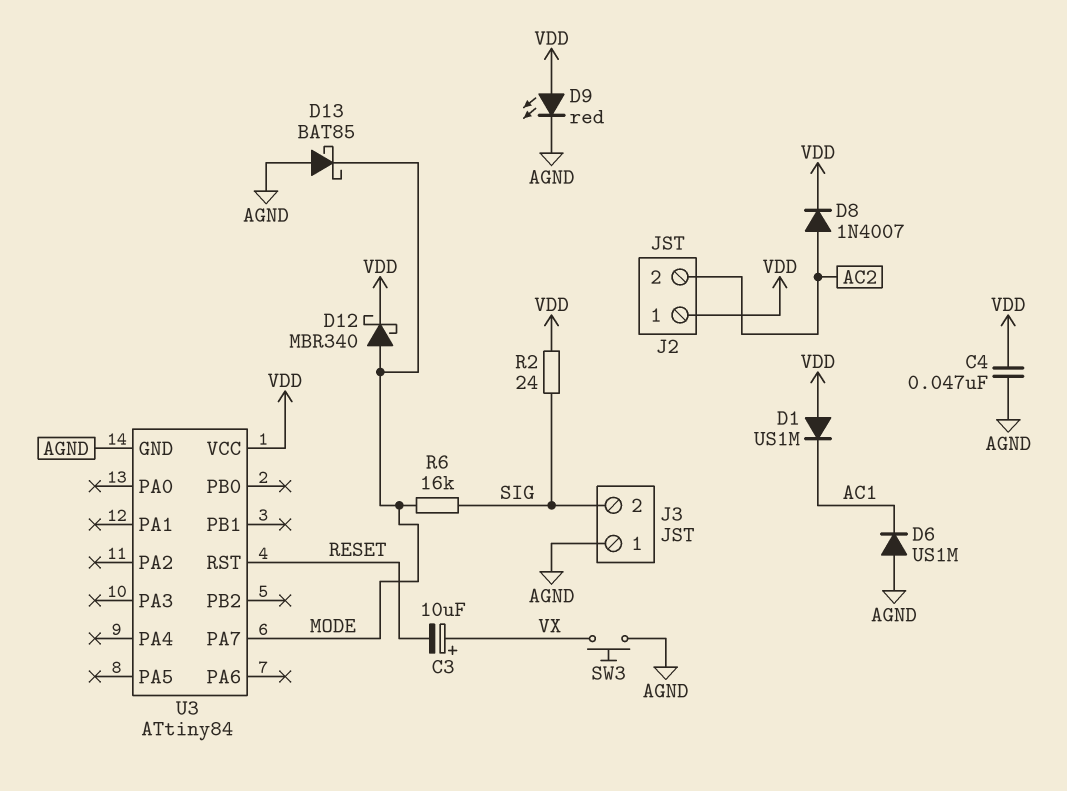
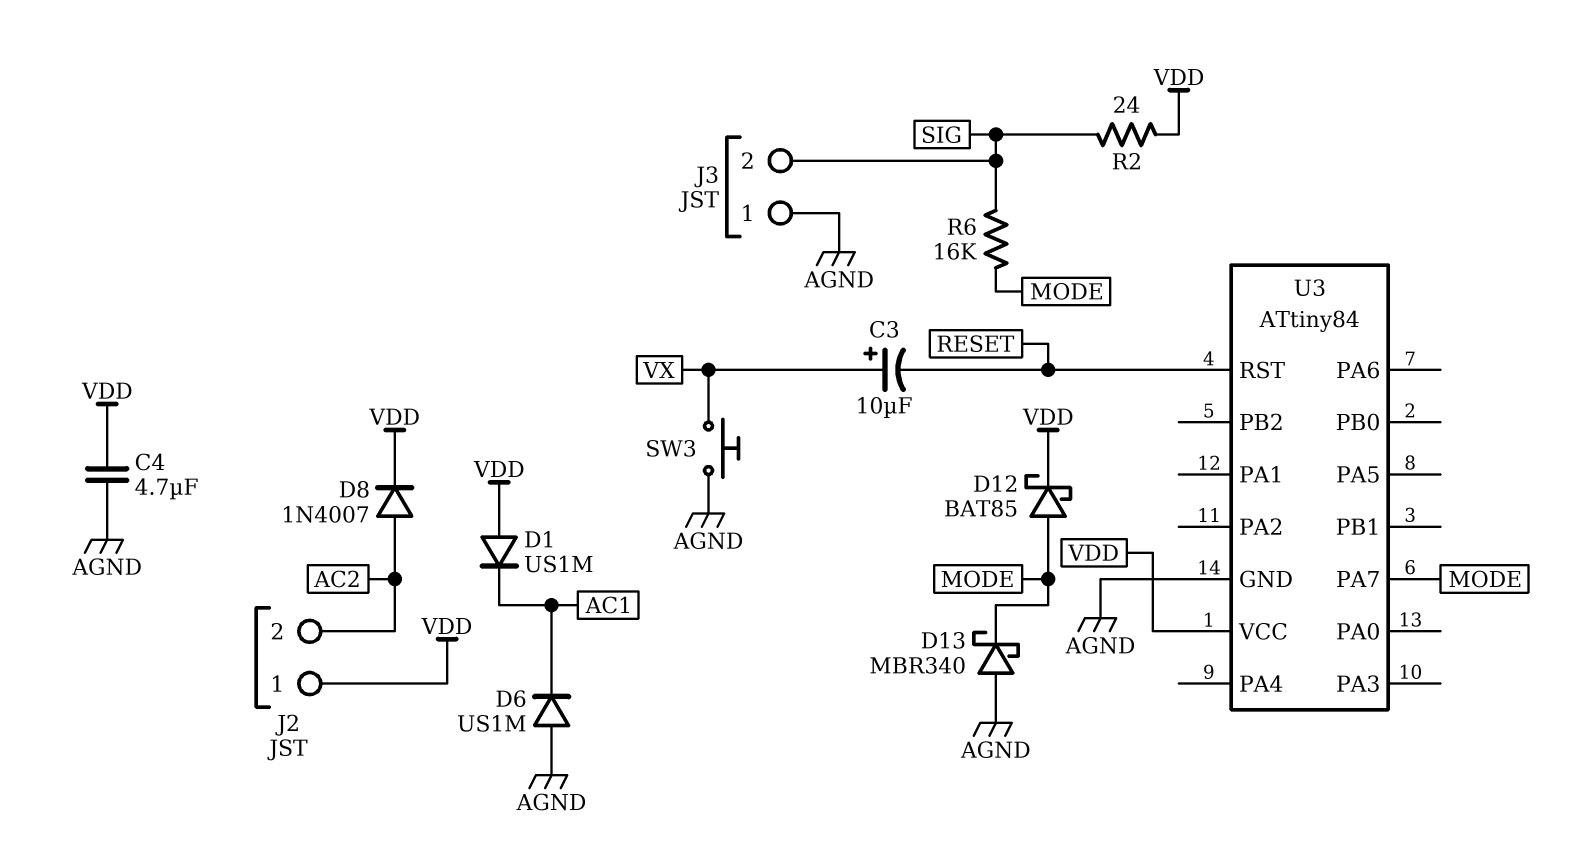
C4: 47nF (AGND, VDD) -> 4.7uF (AGND, VDD)
D9: LED red (A VDD, K AGND) -> none
D12: schottky MBR340 (A MODE, K VDD) -> schottky BAT85 (A MODE, K VDD)
D13: schottky BAT85 (A AGND, K MODE) -> schottky MBR340 (A AGND, K MODE)

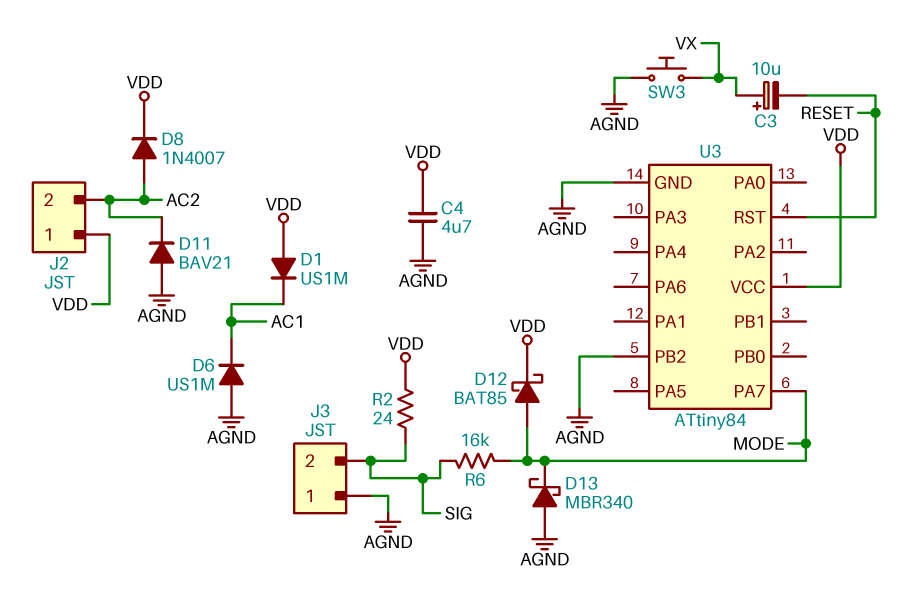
D11: none -> diode BAV21 (A AGND, K AC2)
U3 pin PB2: none -> AGND

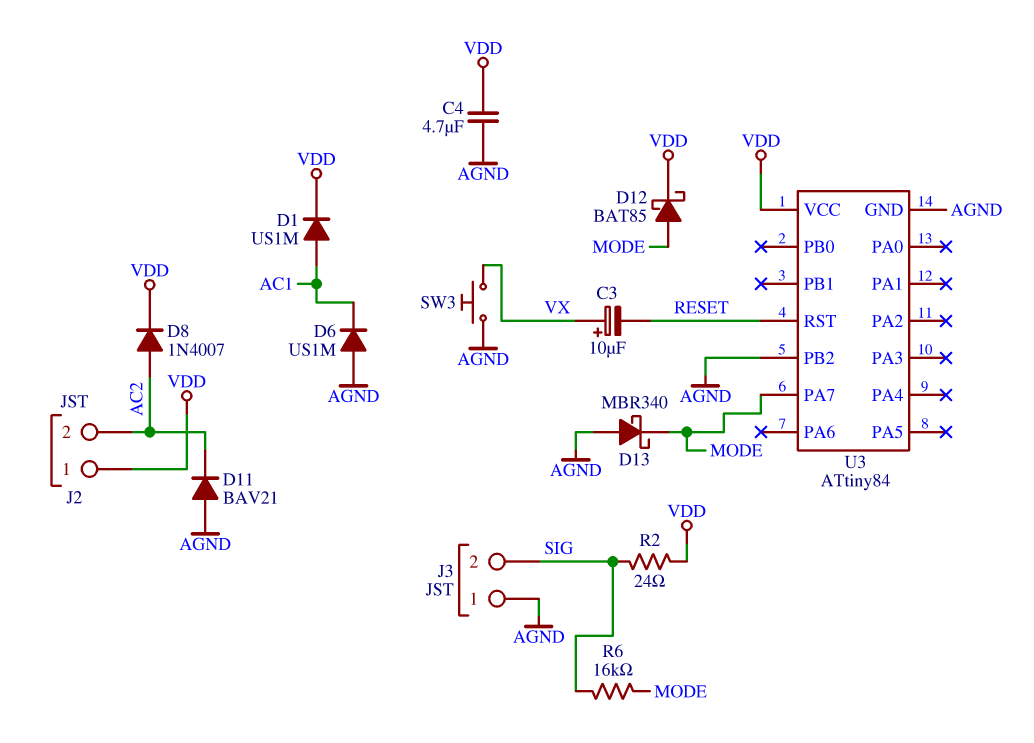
D1: diode US1M (A VDD, K AC1) -> diode US1M (A AC1, K VDD)

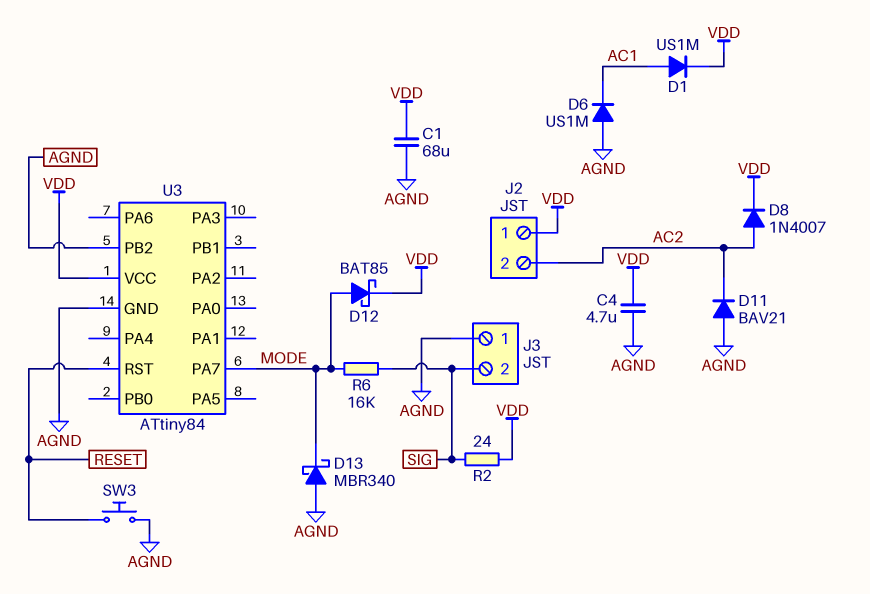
C1: none -> 68uF (AGND, VDD)
C3: 10uF (plus VX, minus RESET) -> none
SW3: button (AGND, VX) -> button (AGND, RESET)

